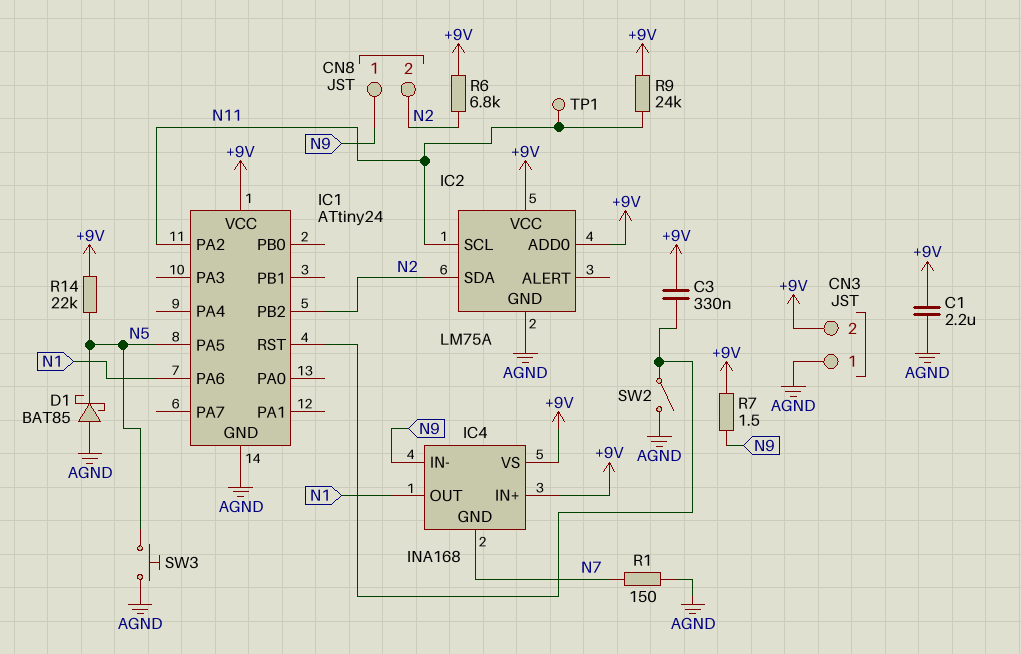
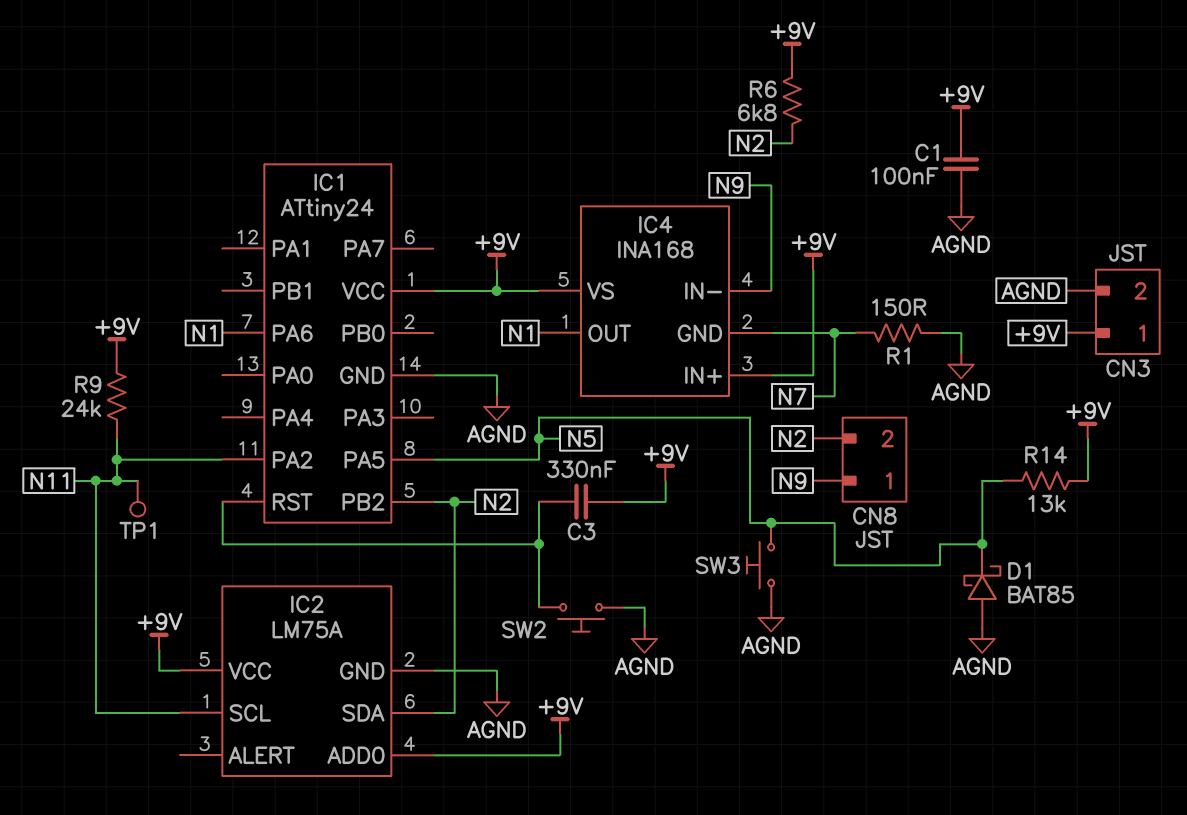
C1: 2.2uF (+9V, AGND) -> 100nF (+9V, AGND)
CN3 pin 1: AGND -> +9V
CN3 pin 2: +9V -> AGND
R7: 1.5 (+9V, N9) -> none
R14: 22k (+9V, N5) -> 13k (+9V, N5)
SW2: switch (AGND, IC1/RST) -> button (AGND, IC1/RST)

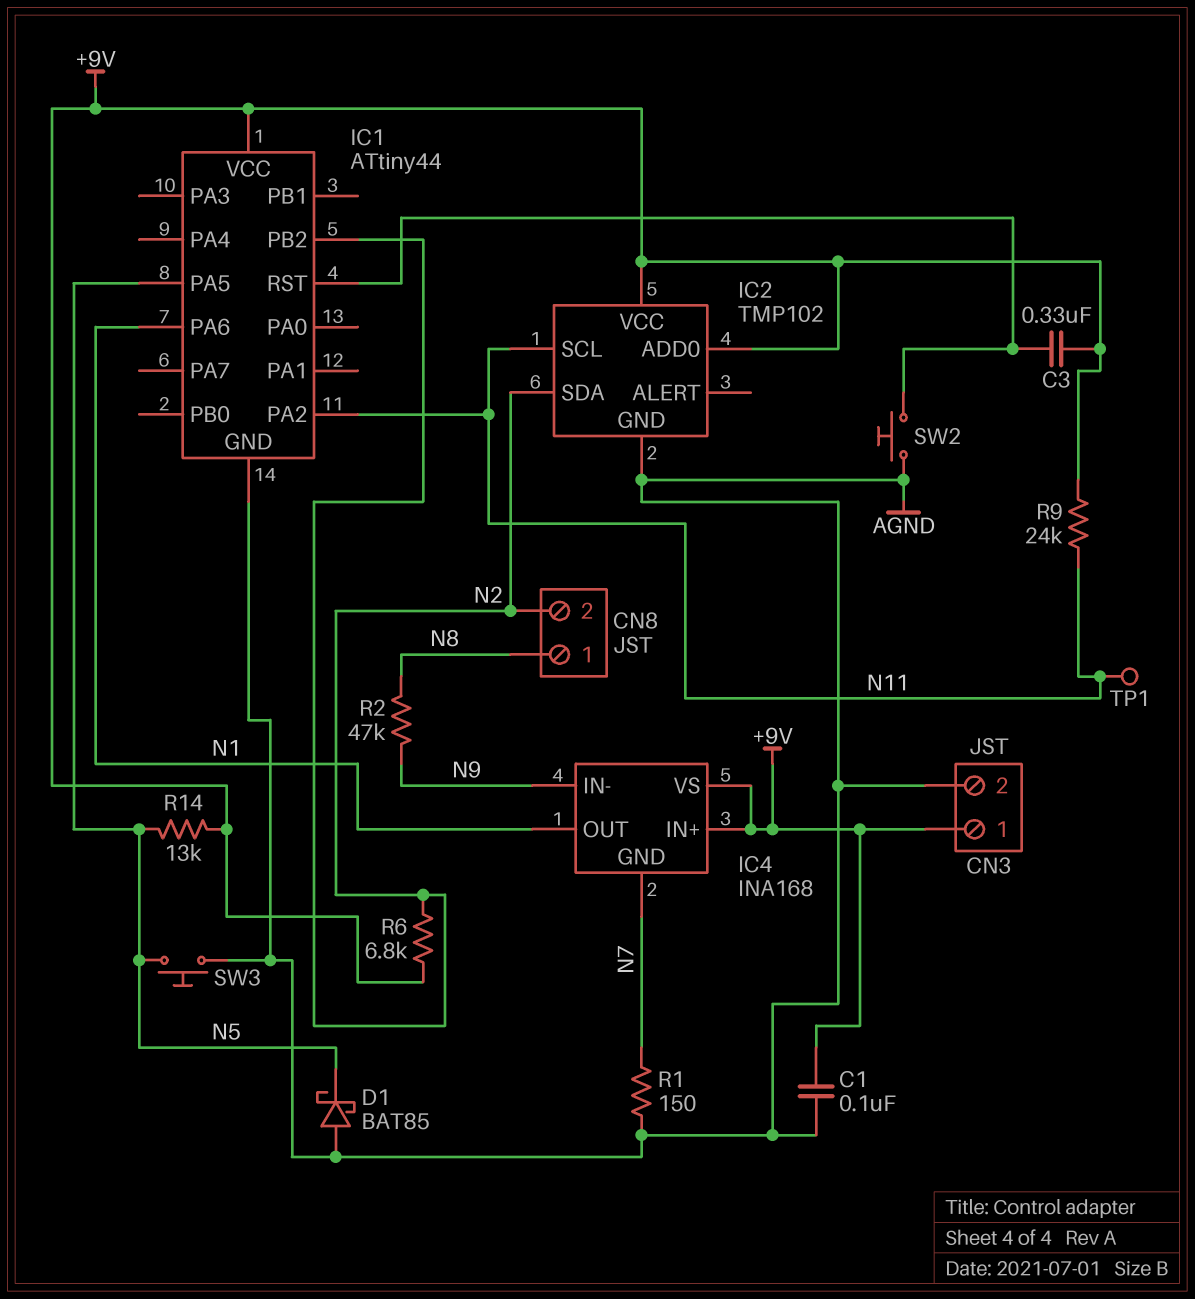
CN8 pin 1: N9 -> N8
IC1: ATtiny24 -> ATtiny44
IC2: LM75A -> TMP102
R2: none -> 47k (N8, N9)

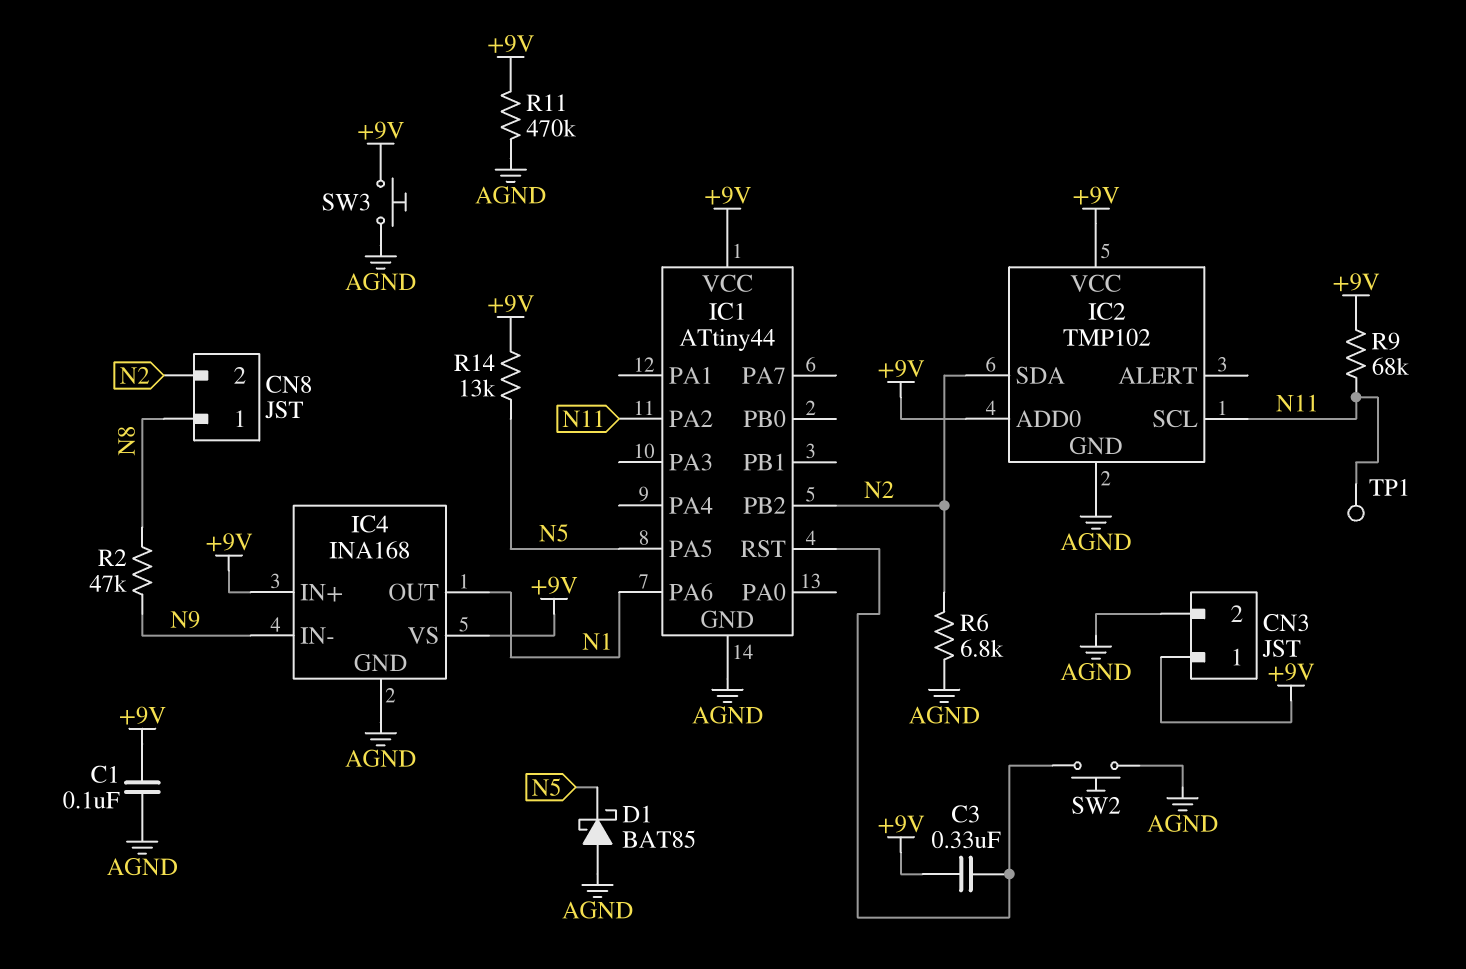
IC4 pin GND: N7 -> AGND
R1: 150 (AGND, N7) -> none
R6: 6.8k (+9V, N2) -> 6.8k (AGND, N2)
R9: 24k (+9V, N11) -> 68k (+9V, N11)
R11: none -> 470k (+9V, AGND)
SW3: button (AGND, N5) -> button (+9V, AGND)

